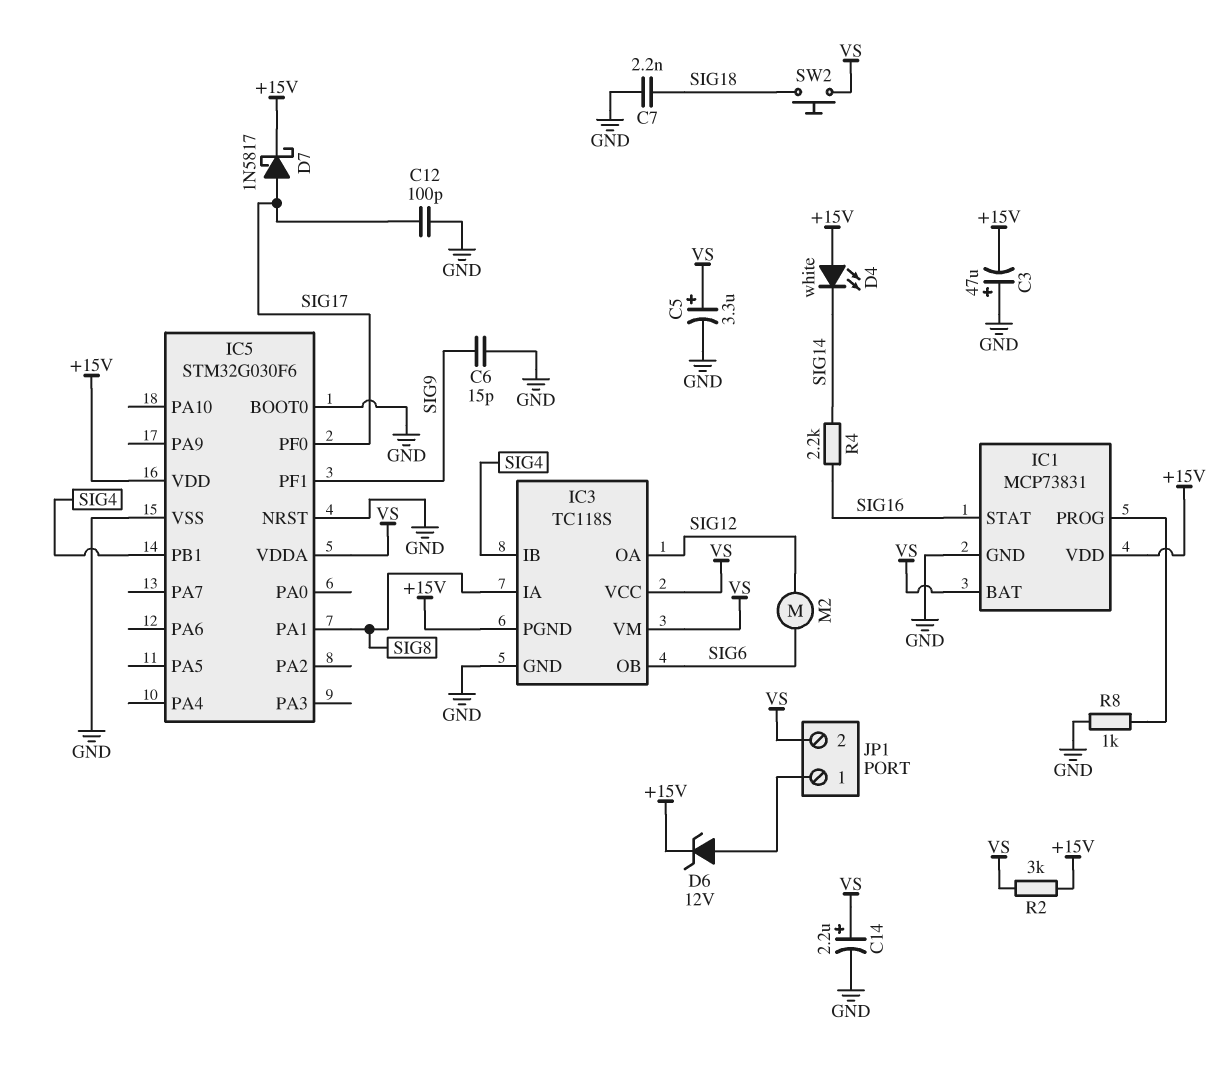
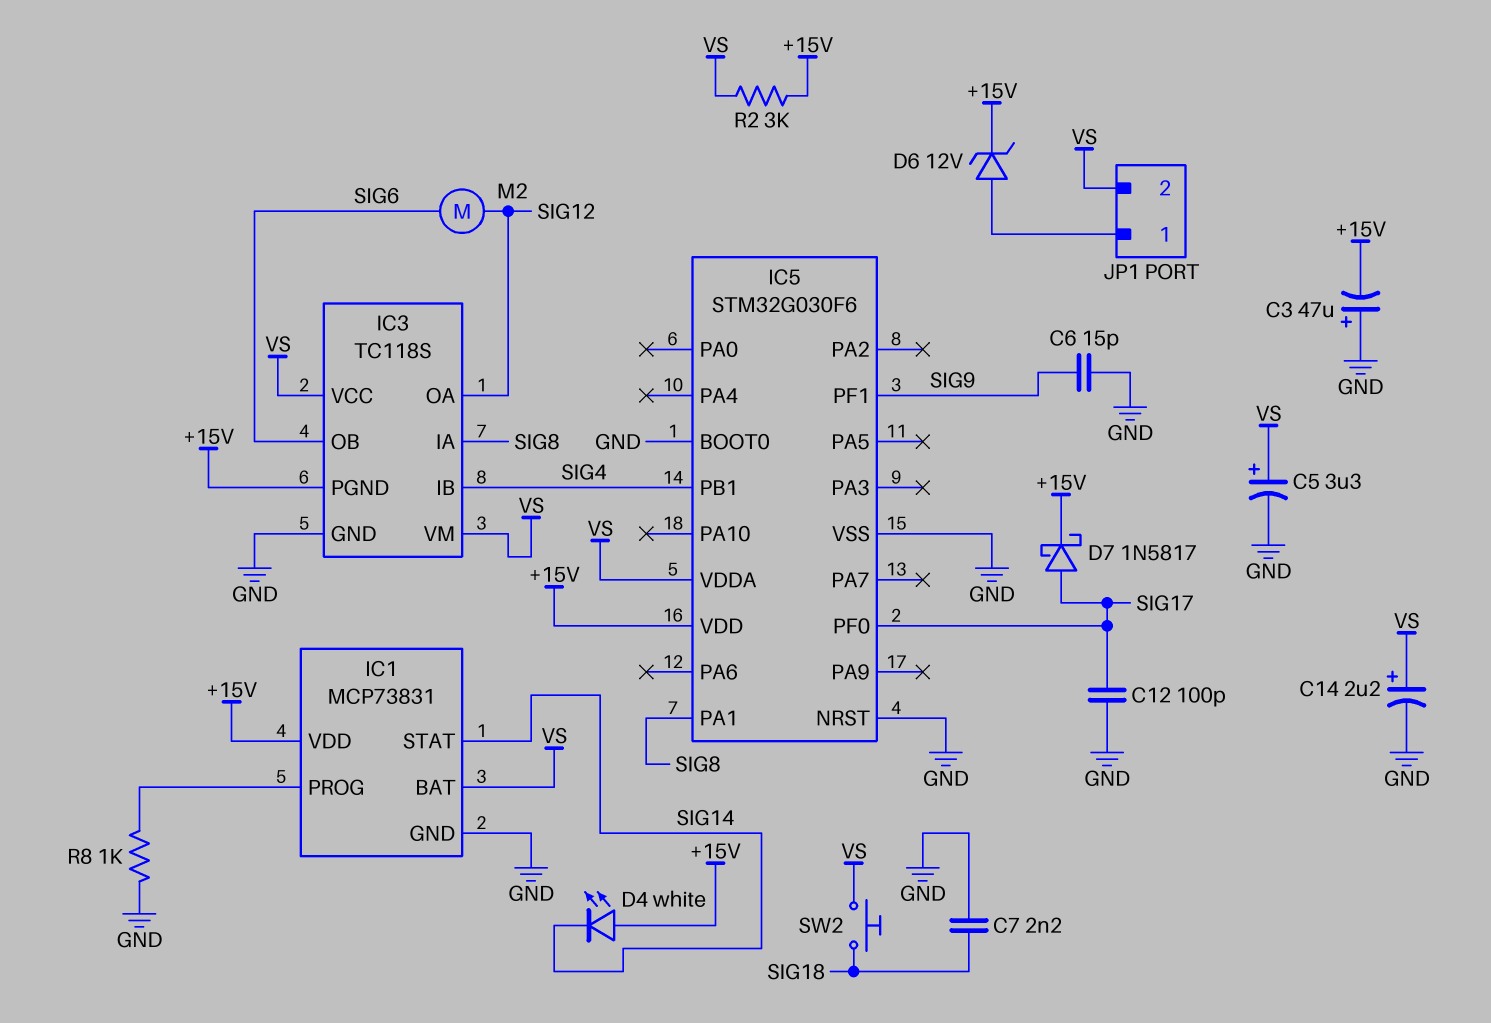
IC1 pin STAT: SIG16 -> SIG14
R4: 2.2k (SIG14, SIG16) -> none

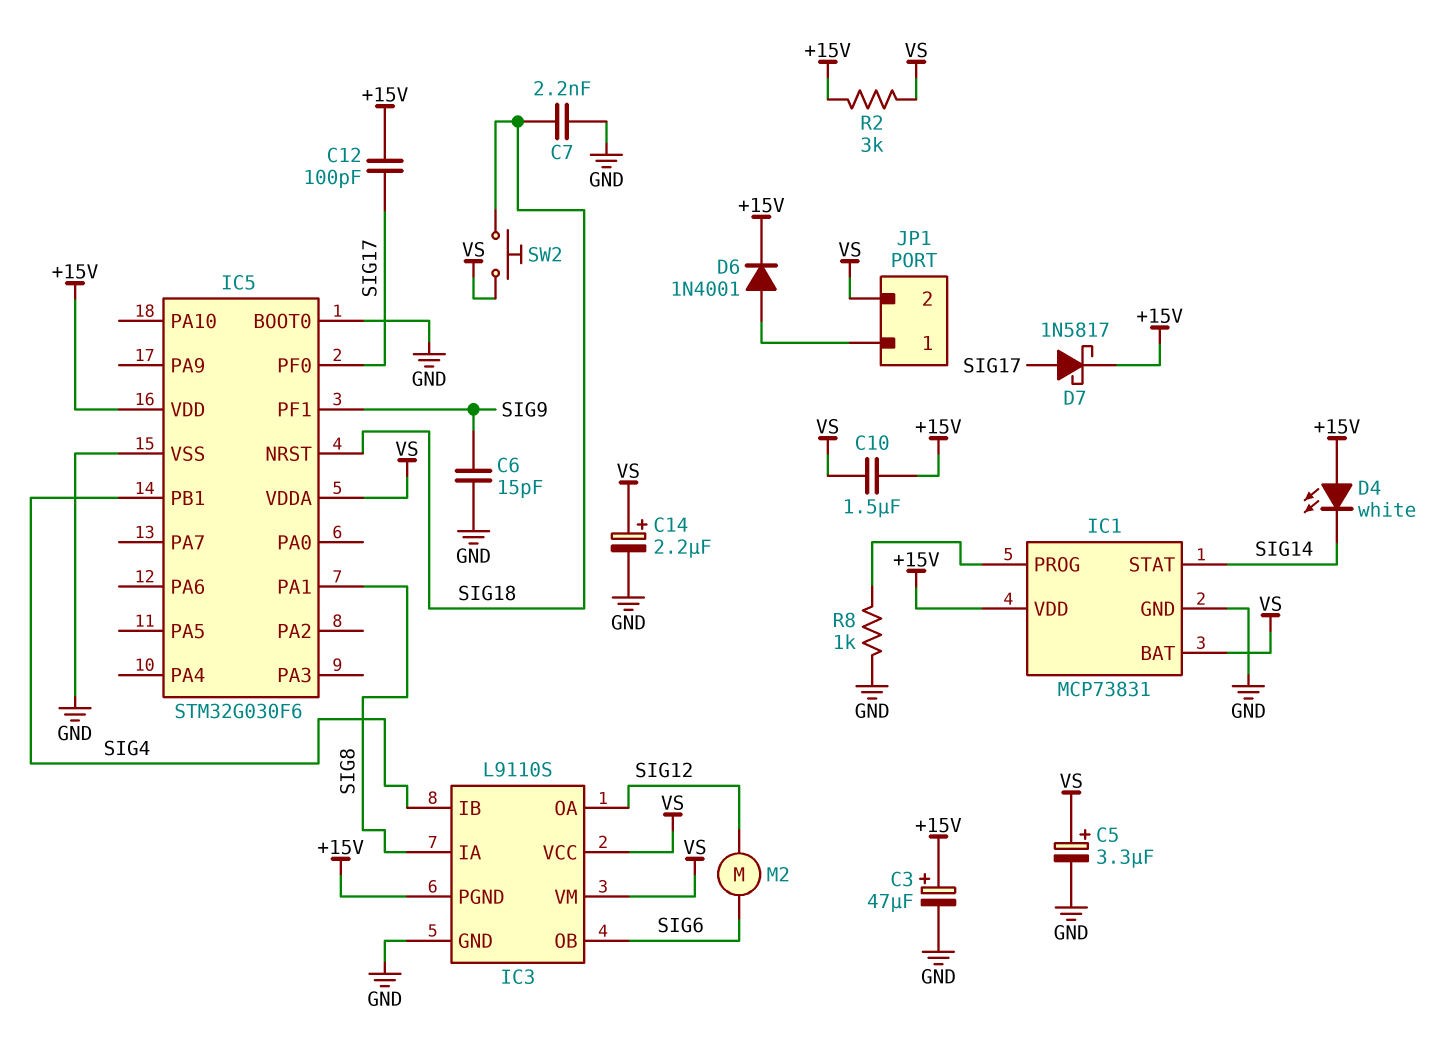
C3: 47uF (plus GND, minus +15V) -> 47uF (plus +15V, minus GND)
C10: none -> 1.5uF (+15V, VS)
C12: 100pF (GND, SIG17) -> 100pF (+15V, SIG17)
D6: zener 12V (A JP1/1, K +15V) -> diode 1N4001 (A JP1/1, K +15V)
IC3: TC118S -> L9110S
IC5 pin NRST: GND -> SIG18

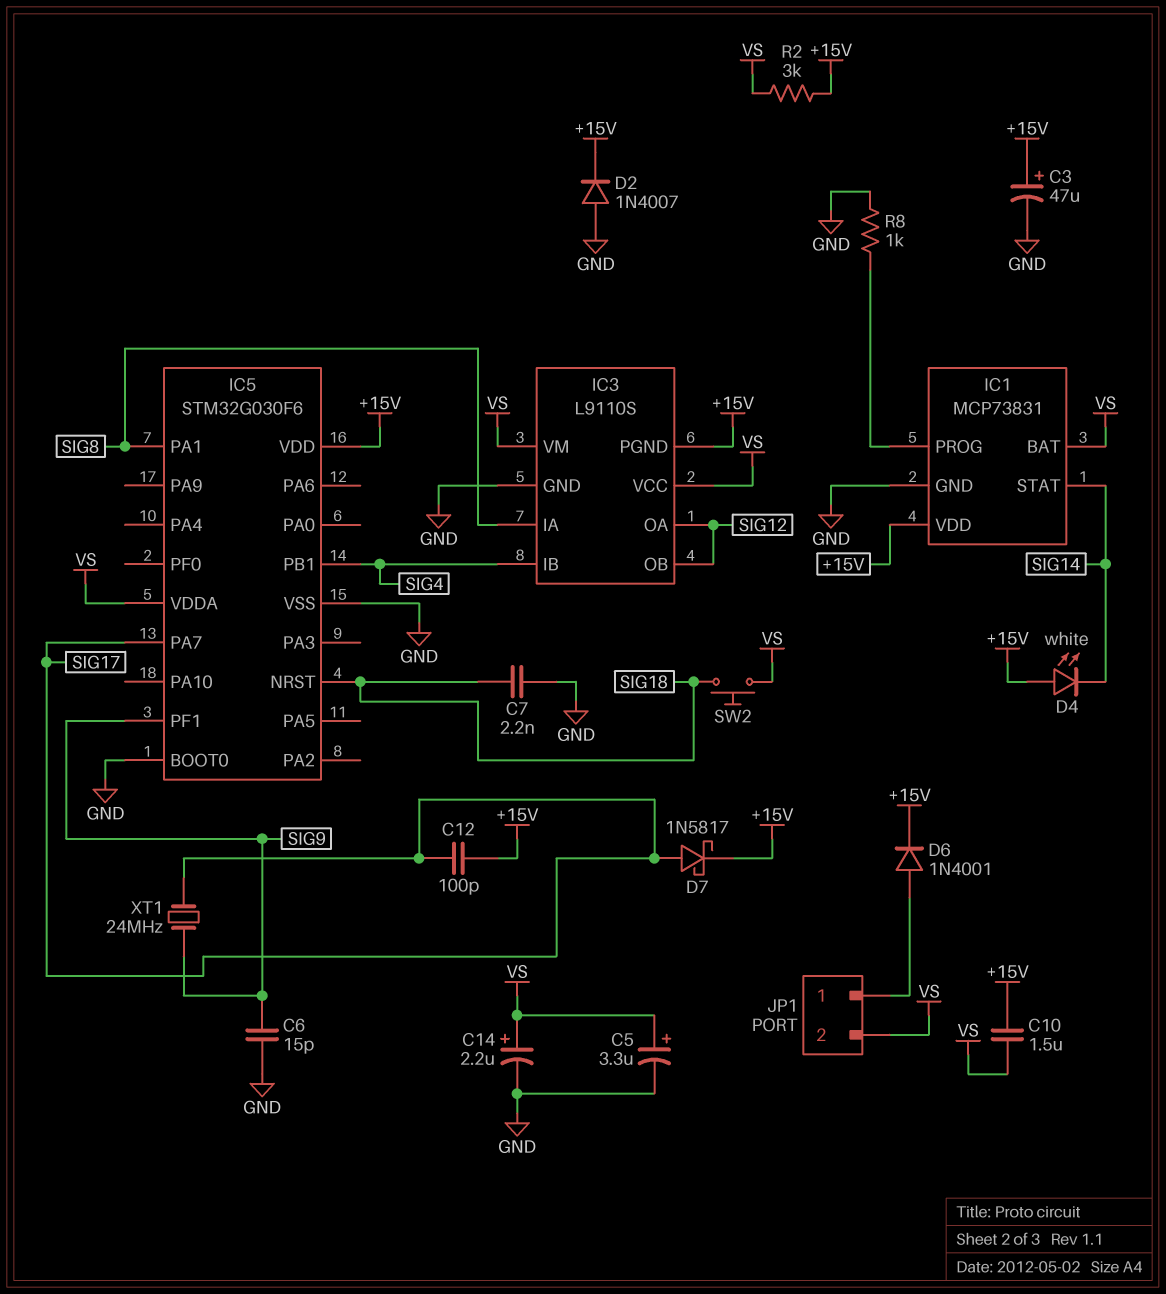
D2: none -> diode 1N4007 (A GND, K +15V)
IC3 pin OB: SIG6 -> SIG12
IC5 pin PA7: none -> SIG17
IC5 pin PF0: SIG17 -> none
M2: motor (SIG6, SIG12) -> none
XT1: none -> 24MHz (SIG9, SIG17)

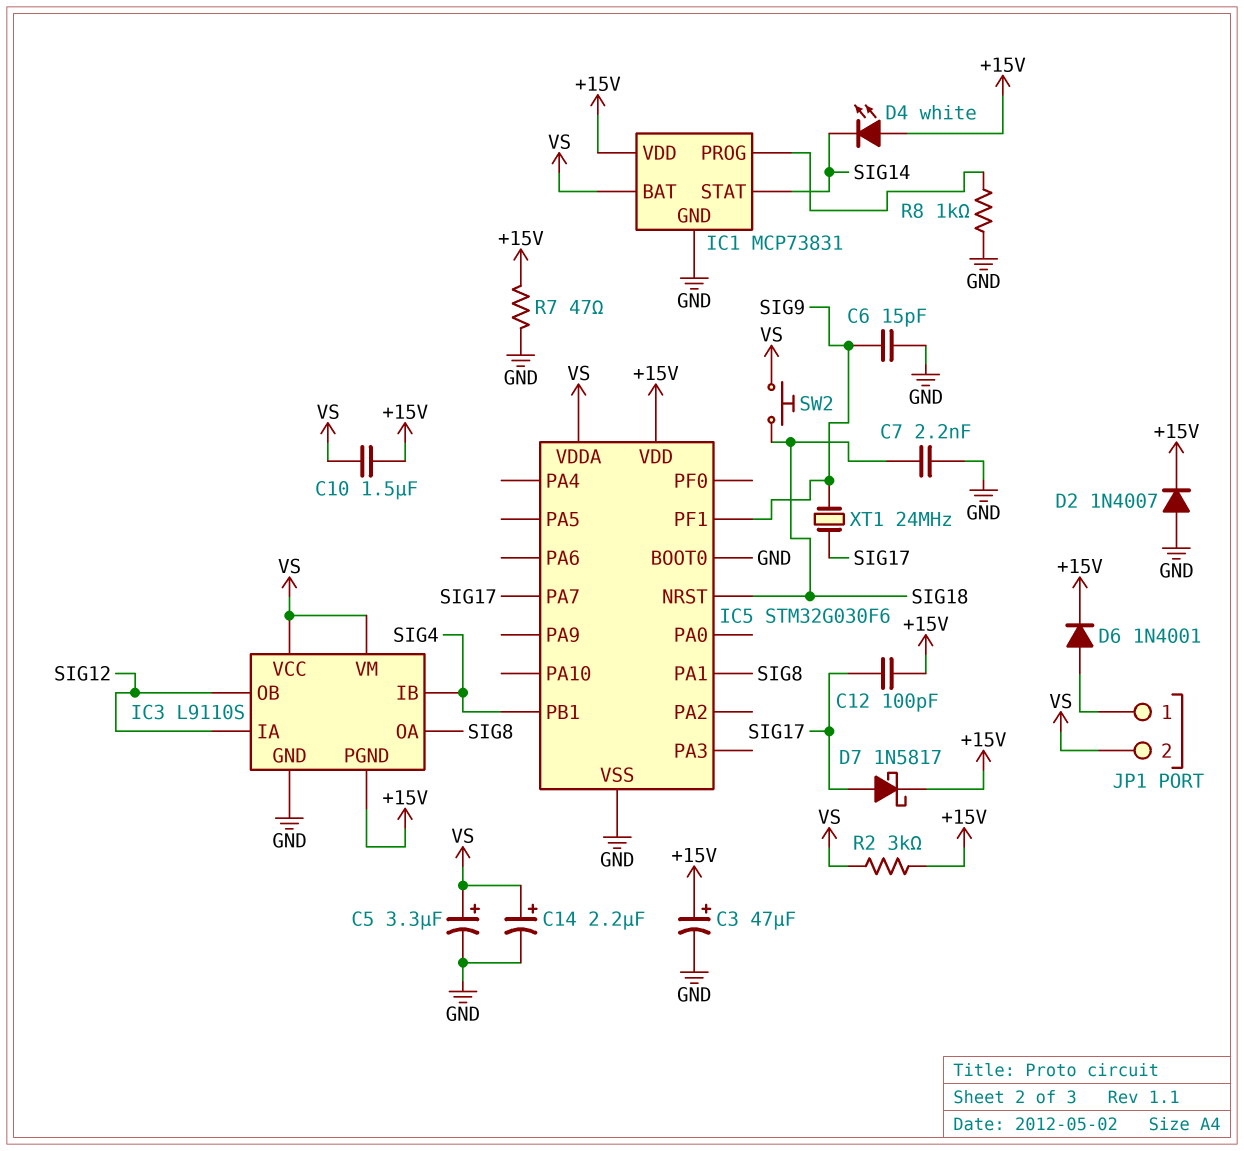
IC3 pin IA: SIG8 -> SIG12
IC3 pin OA: SIG12 -> SIG8
R7: none -> 47 (+15V, GND)

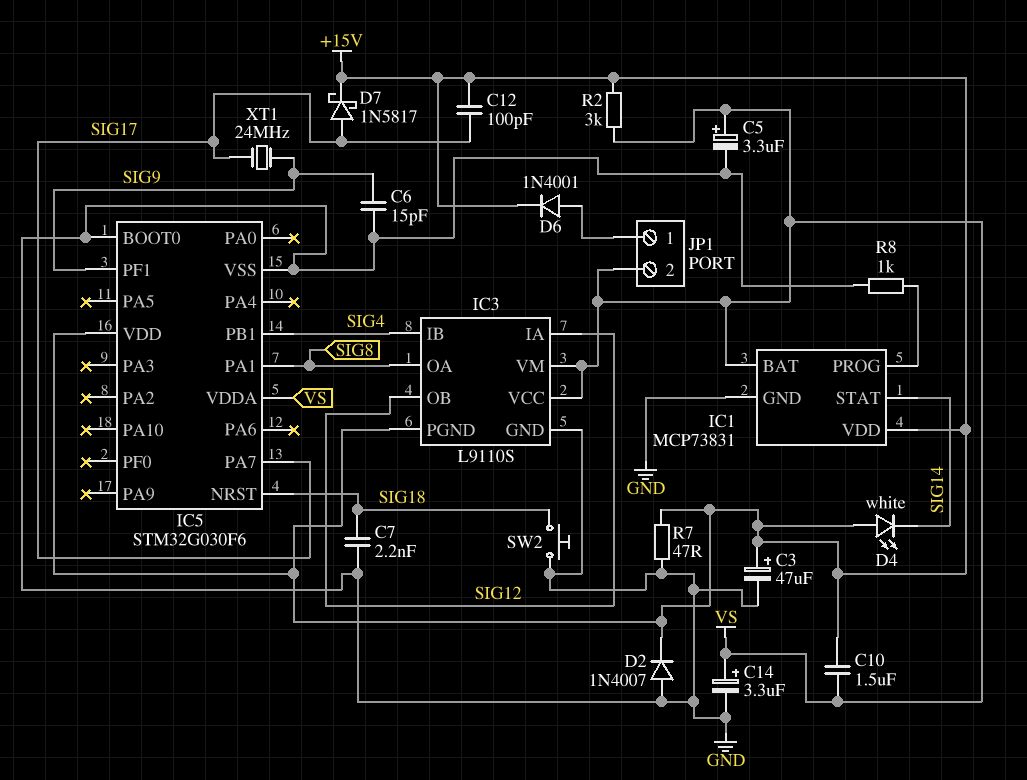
C14: 2.2uF (plus VS, minus GND) -> 3.3uF (plus VS, minus GND)
SW2: button (SIG18, VS) -> button (GND, SIG18)

